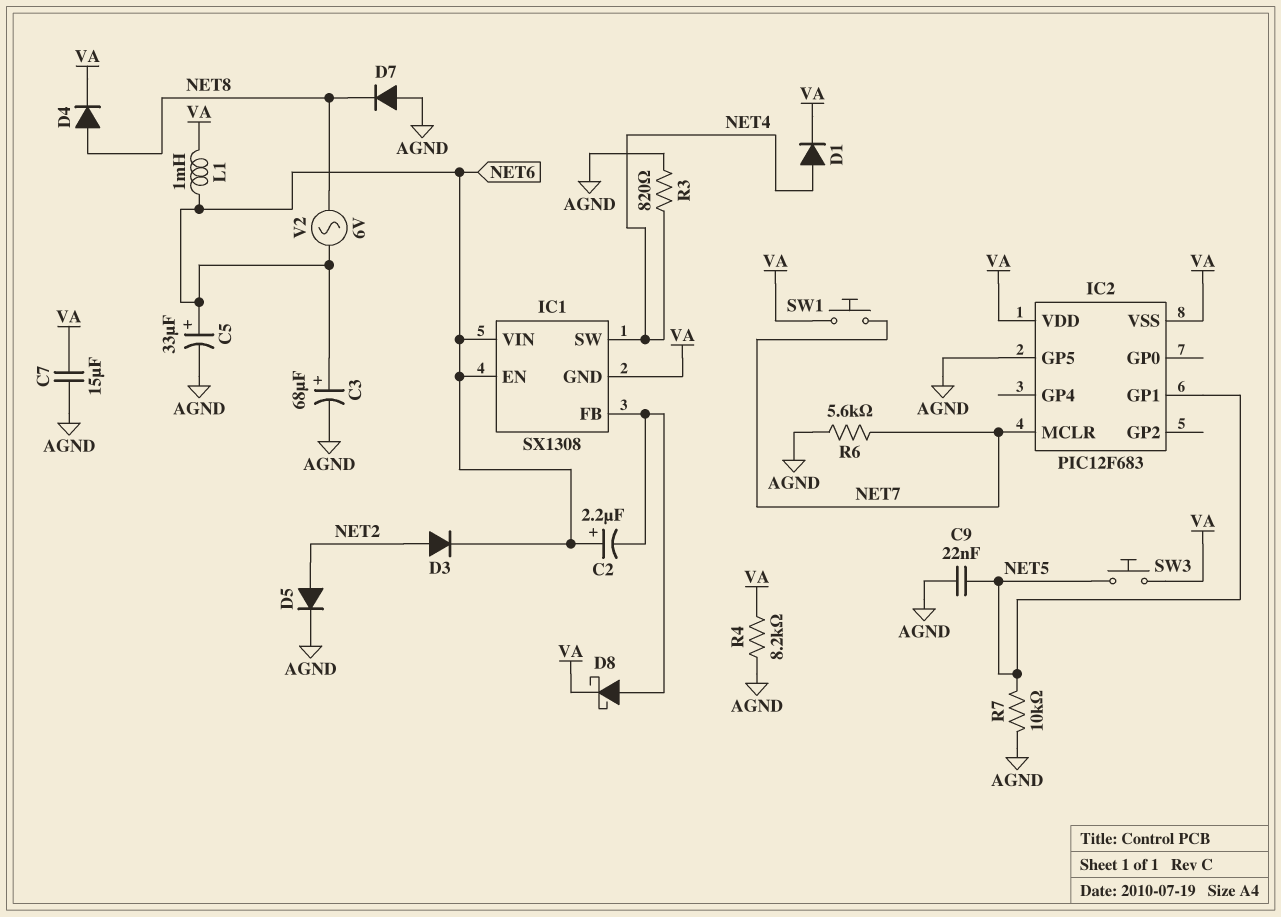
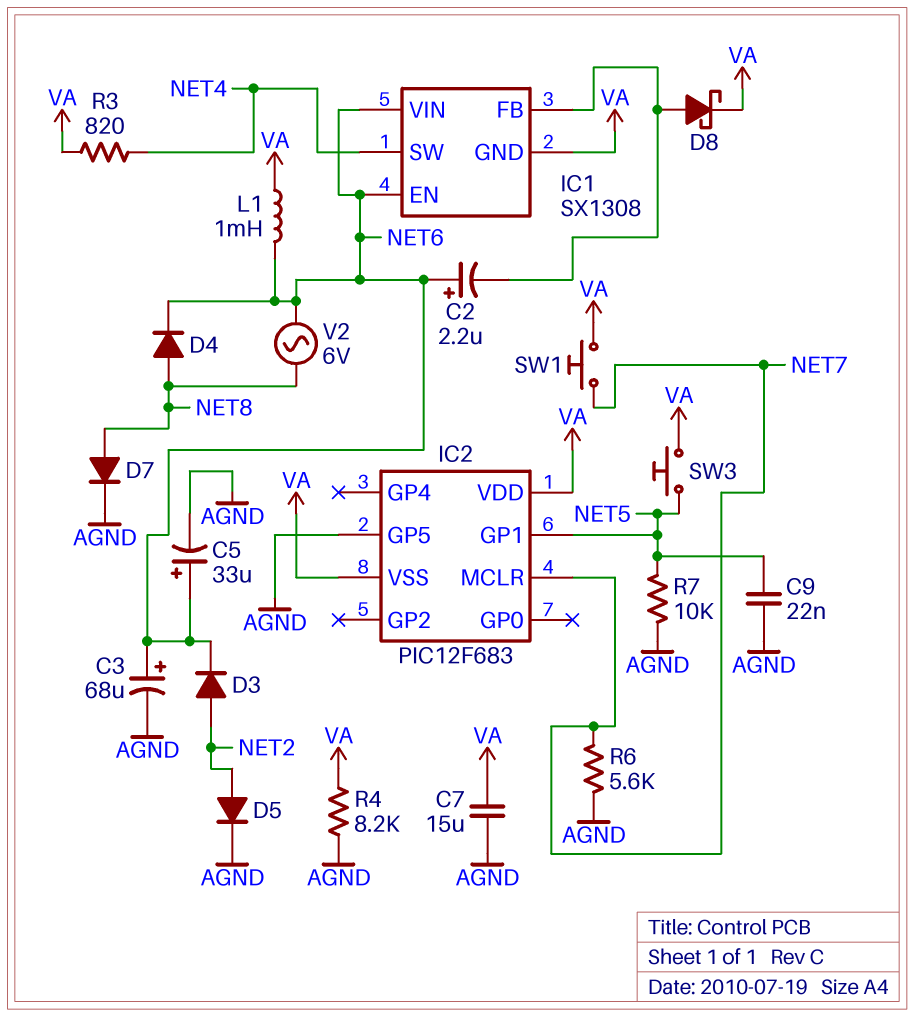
D1: diode (A NET4, K VA) -> none
D4: diode (A NET8, K VA) -> diode (A NET8, K NET6)
D7: diode (A AGND, K NET8) -> diode (A NET8, K AGND)
R3: 820 (AGND, NET4) -> 820 (NET4, VA)

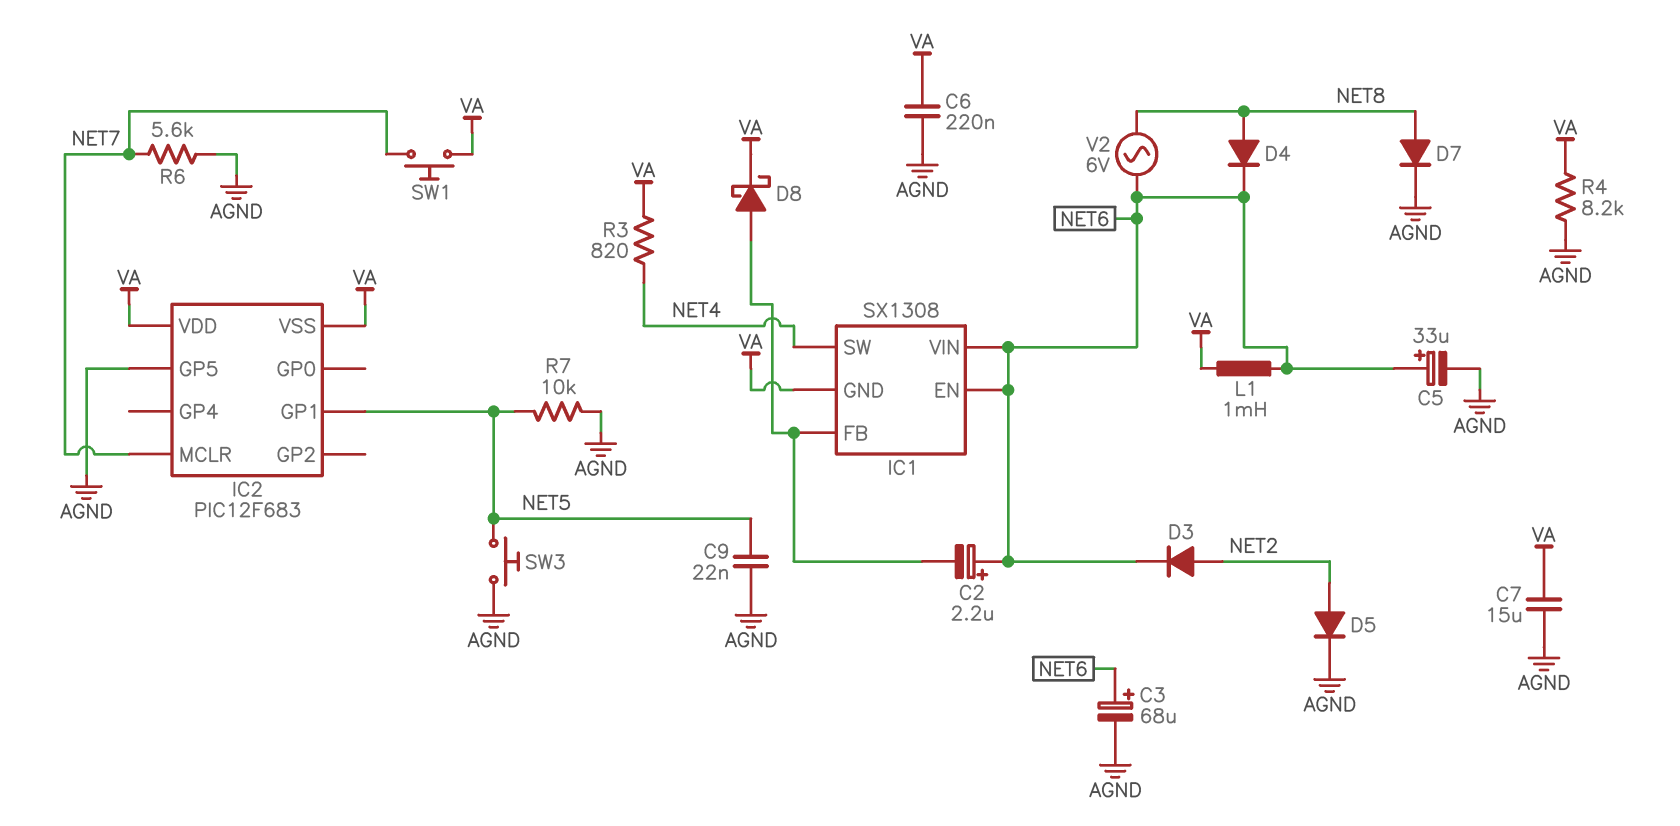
C6: none -> 220nF (AGND, VA)
SW3: button (NET5, VA) -> button (AGND, NET5)

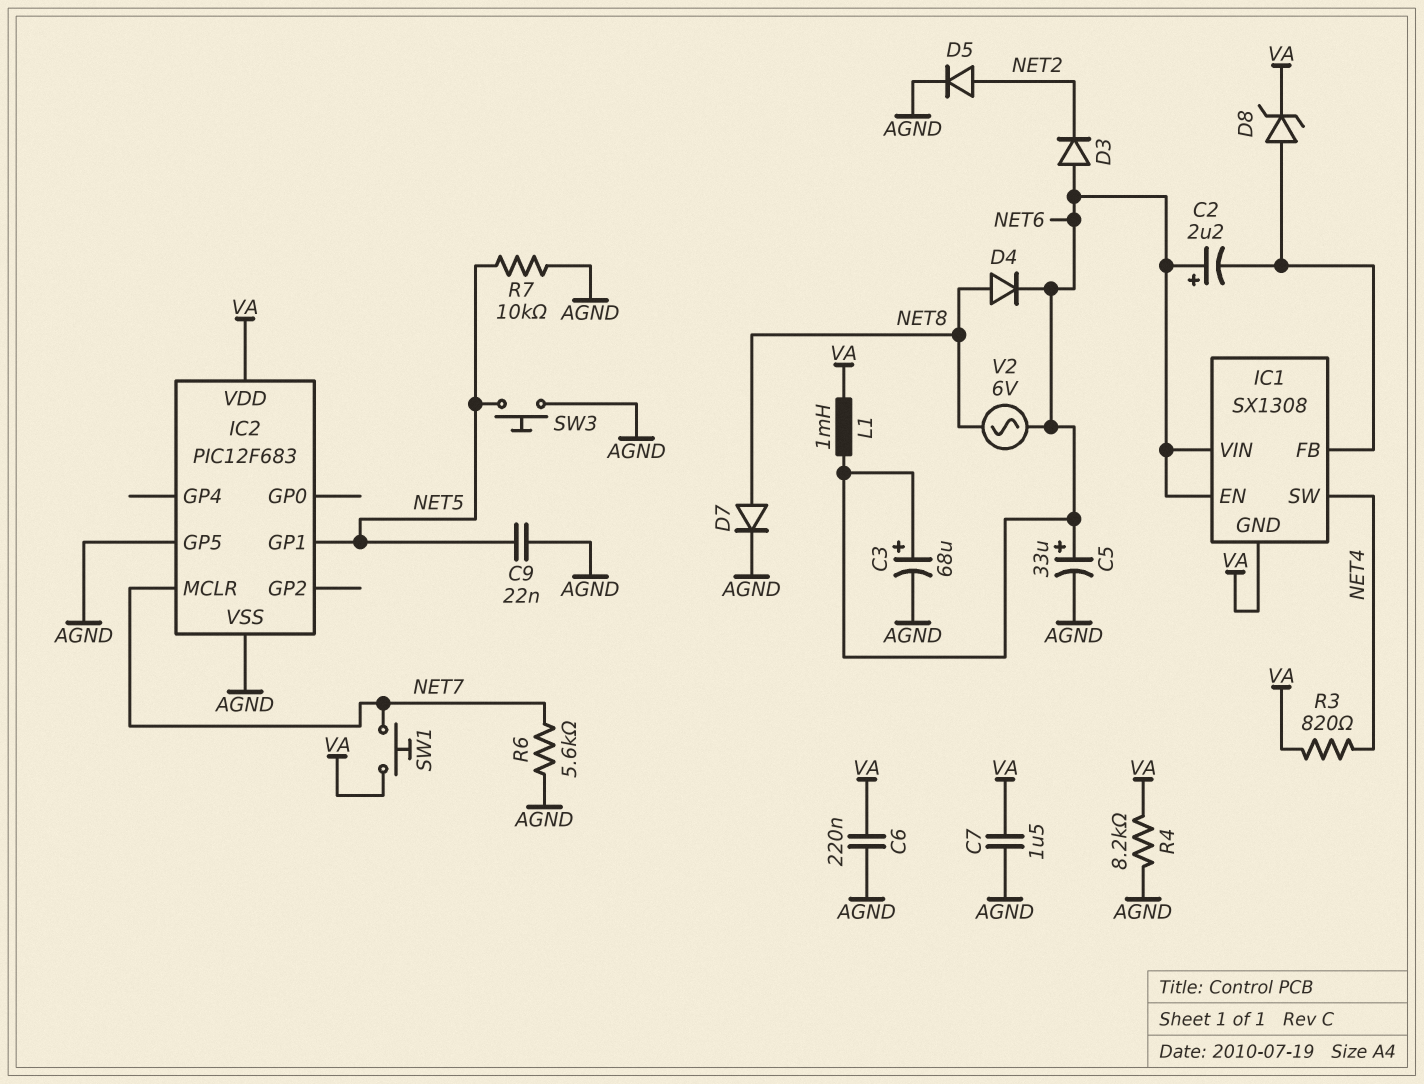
C7: 15uF (AGND, VA) -> 1.5uF (AGND, VA)
D3: diode (A NET2, K NET6) -> diode (A NET6, K NET2)
D8: schottky (A IC1/FB, K VA) -> zener (A IC1/FB, K VA)
IC2 pin VSS: VA -> AGND

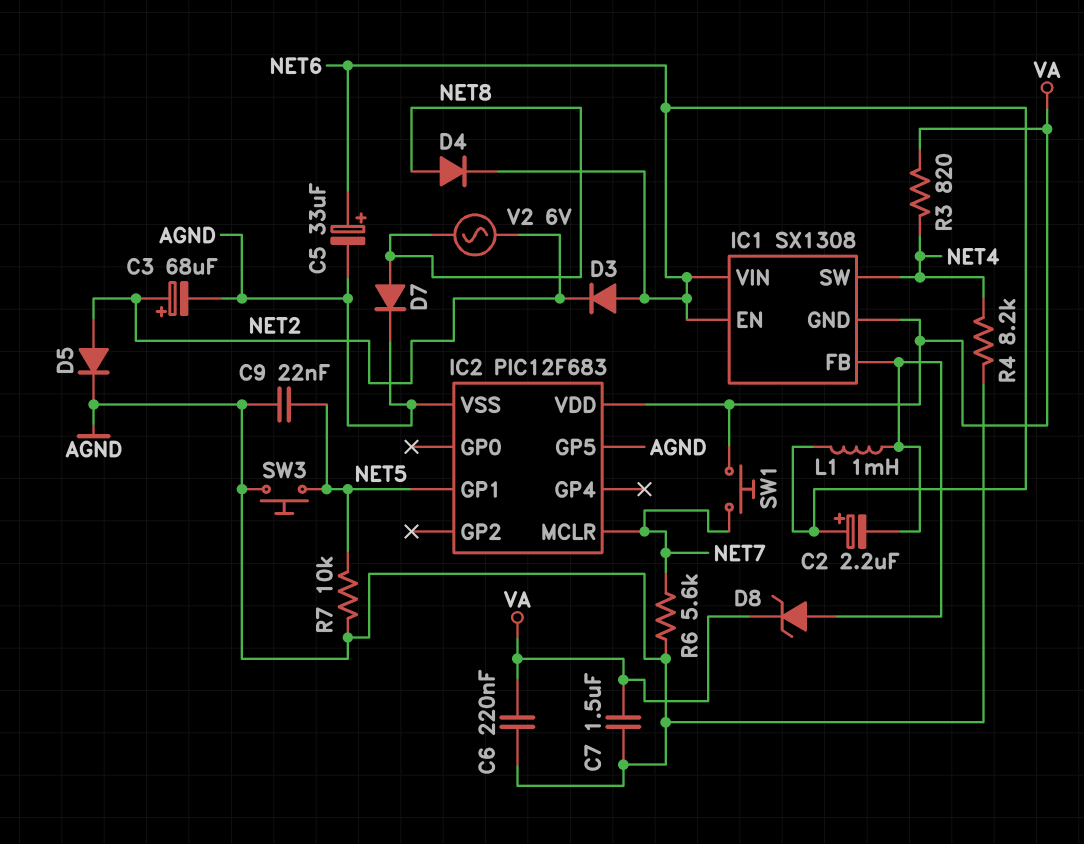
C3: 68uF (plus NET6, minus AGND) -> 68uF (plus NET2, minus AGND)
L1: 1mH (NET6, VA) -> 1mH (IC1/FB, NET6)
R4: 8.2k (AGND, VA) -> 8.2k (AGND, NET4)
V2: AC 6V (NET6, NET8) -> AC 6V (NET2, NET8)

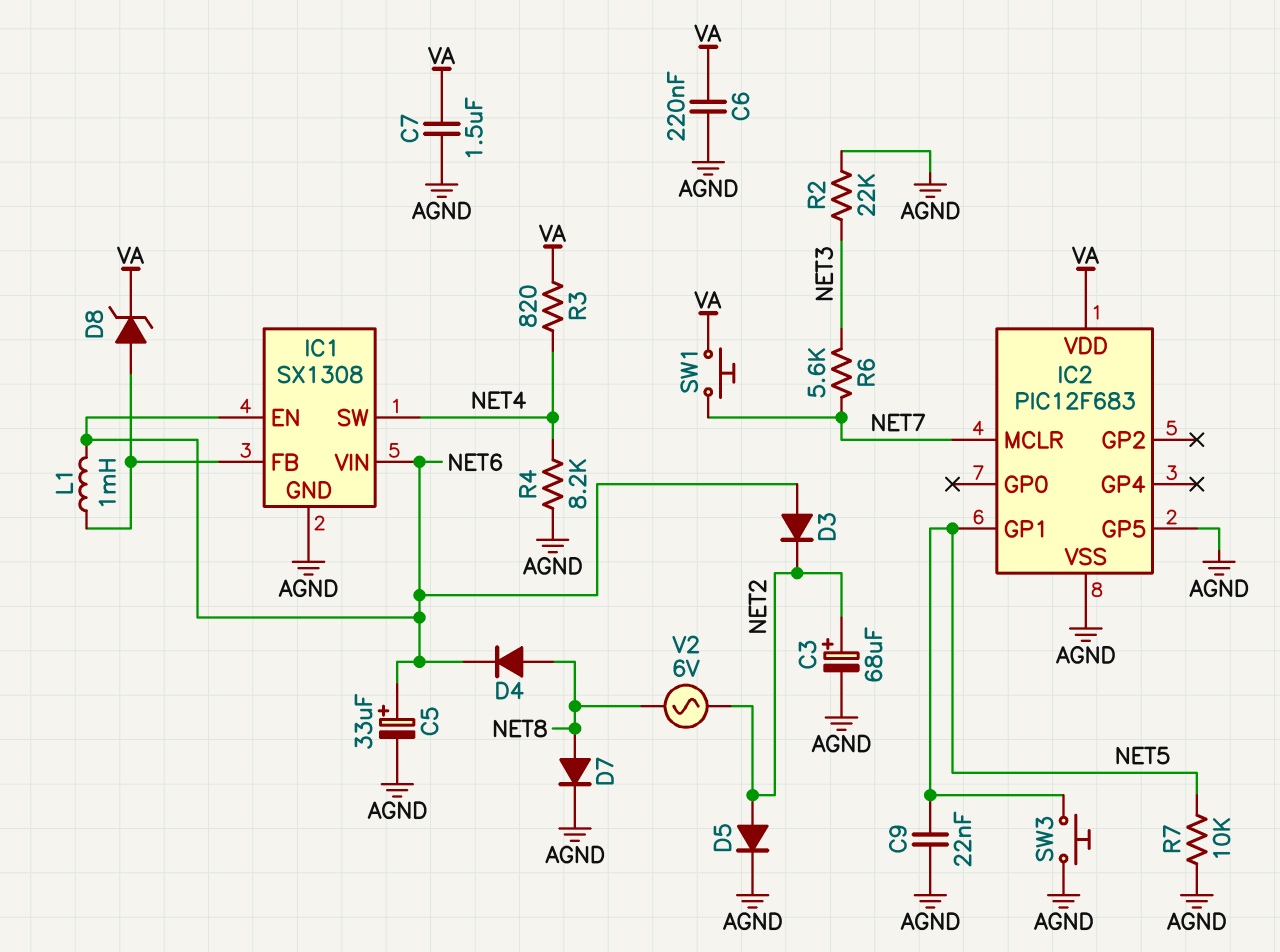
C2: 2.2uF (plus NET6, minus IC1/FB) -> none
IC1 pin GND: VA -> AGND
R2: none -> 22k (AGND, NET3)
R6: 5.6k (AGND, NET7) -> 5.6k (NET3, NET7)

